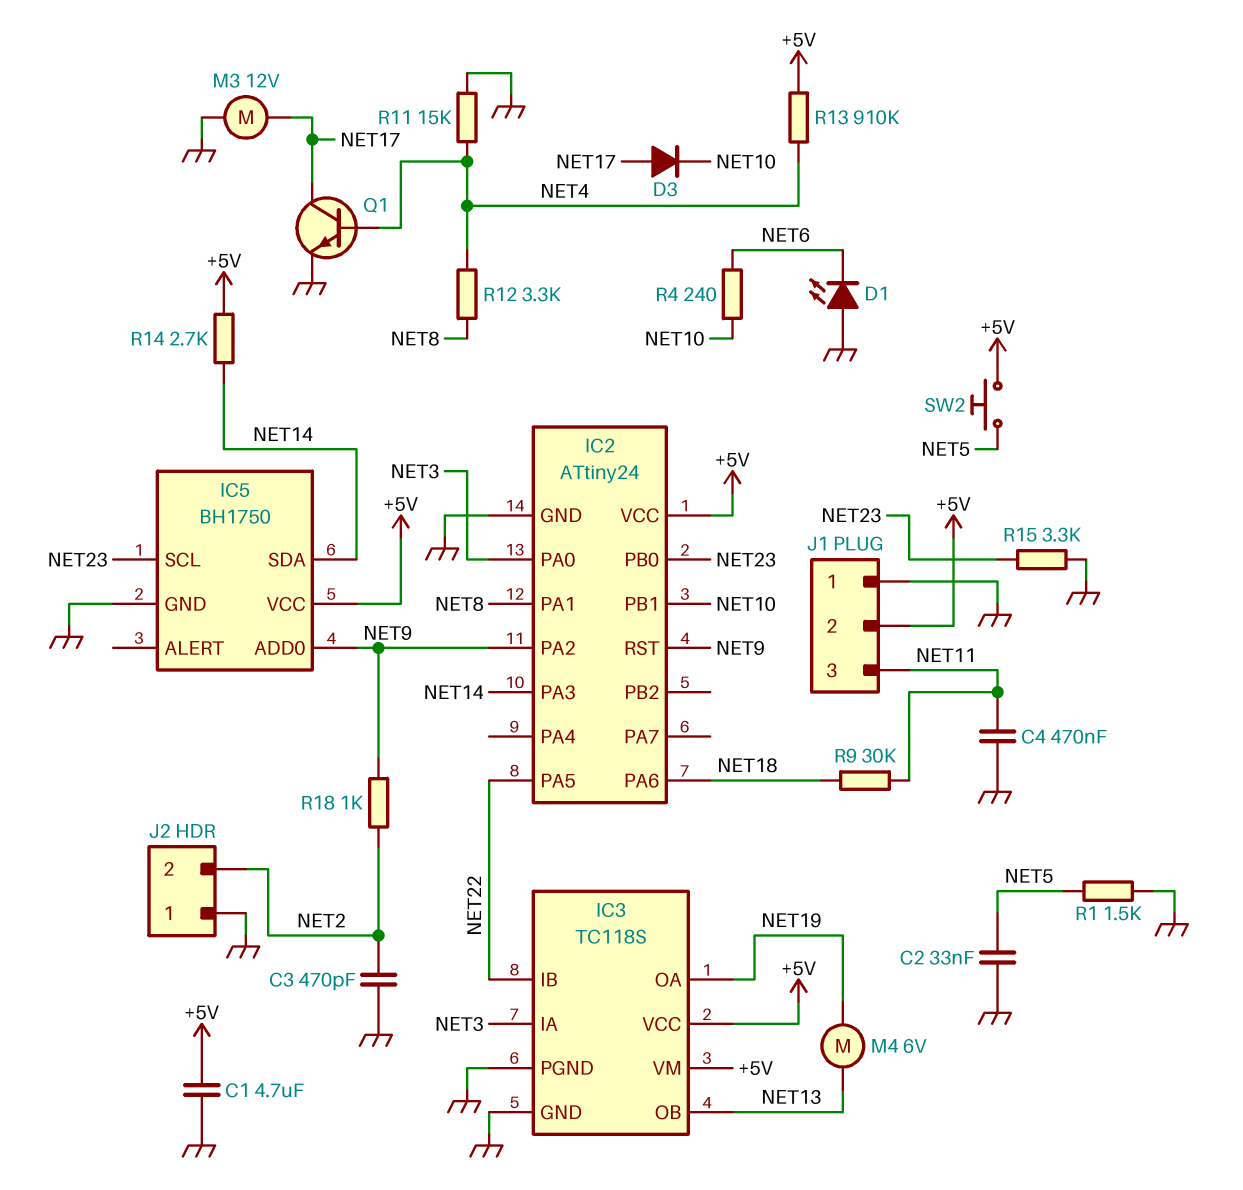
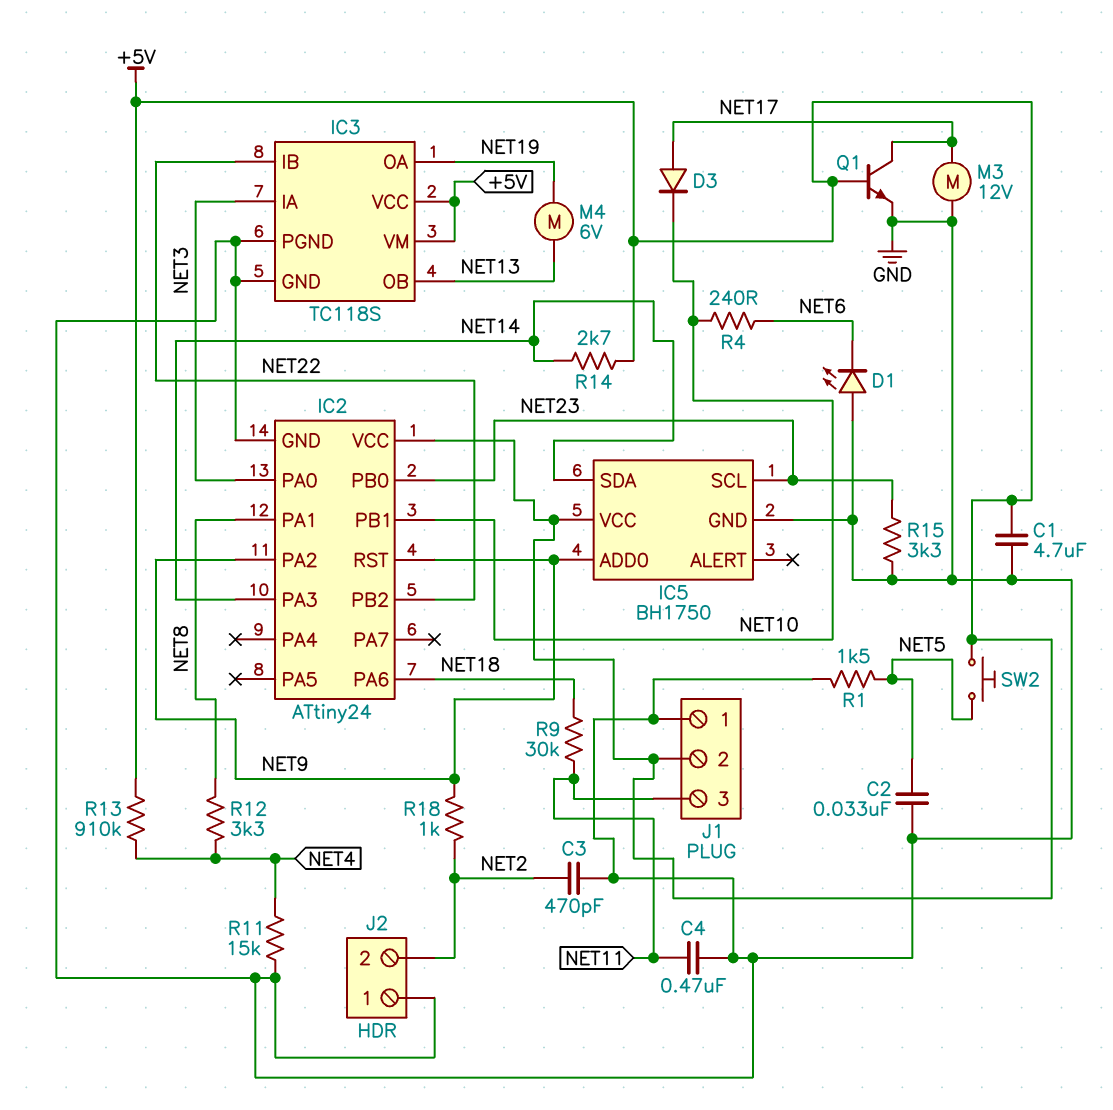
IC2 pin PA5: NET22 -> none
IC2 pin PB2: none -> NET22
Q1: NPN (B NET4, C NET17, E GND) -> NPN (B +5V, C NET17, E GND)

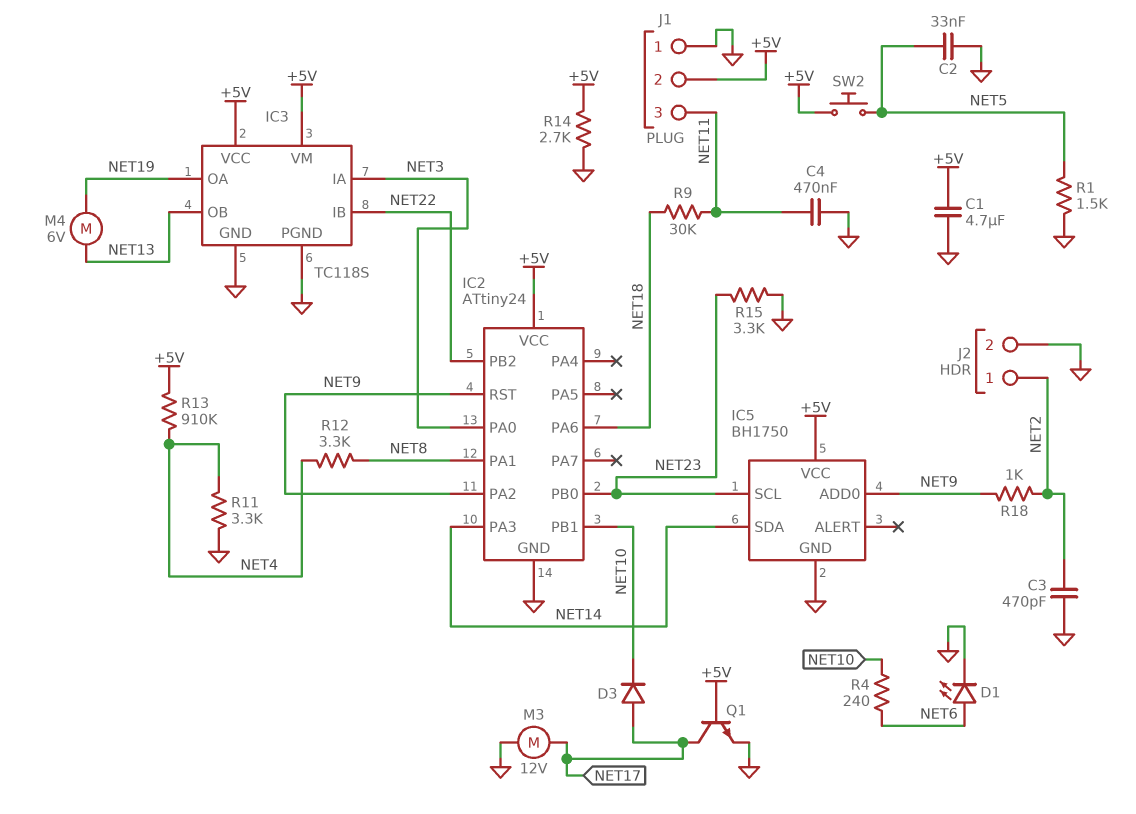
D1: LED (A GND, K NET6) -> LED (A NET6, K GND)
J2 pin 1: GND -> NET2
J2 pin 2: NET2 -> GND
R11: 15k (GND, NET4) -> 3.3k (GND, NET4)
R14: 2.7k (+5V, NET14) -> 2.7k (+5V, GND)

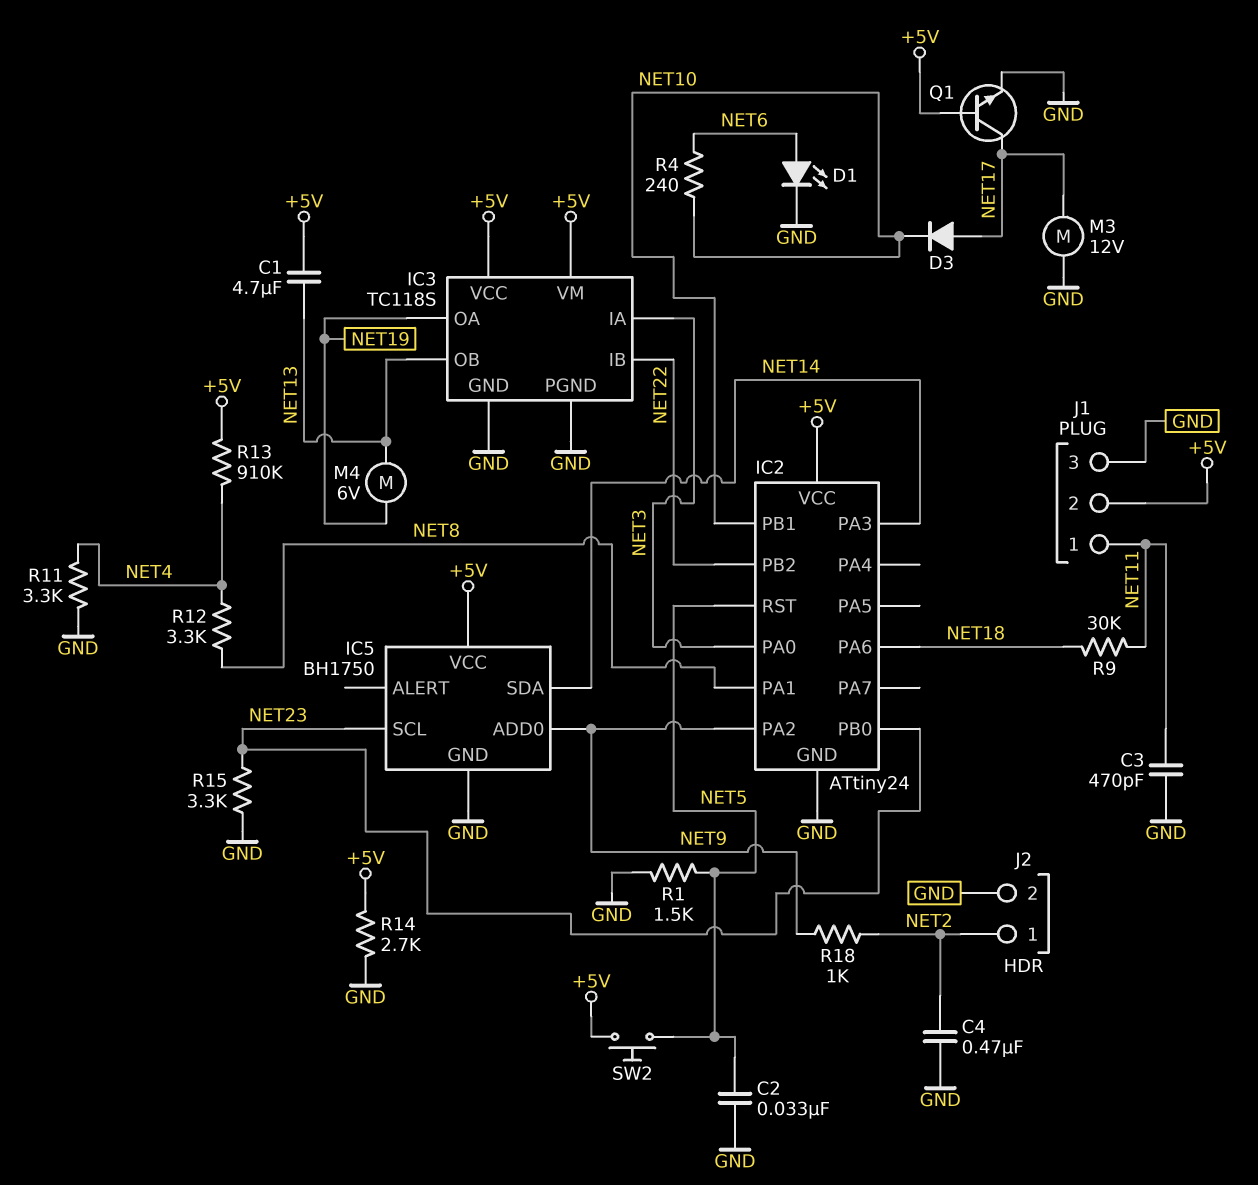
C1: 4.7uF (+5V, GND) -> 4.7uF (+5V, NET13)
C3: 470pF (GND, NET2) -> 470pF (GND, NET11)
C4: 470nF (GND, NET11) -> 470nF (GND, NET2)
IC2 pin RST: NET9 -> NET5
J1 pin 1: GND -> NET11
J1 pin 3: NET11 -> GND

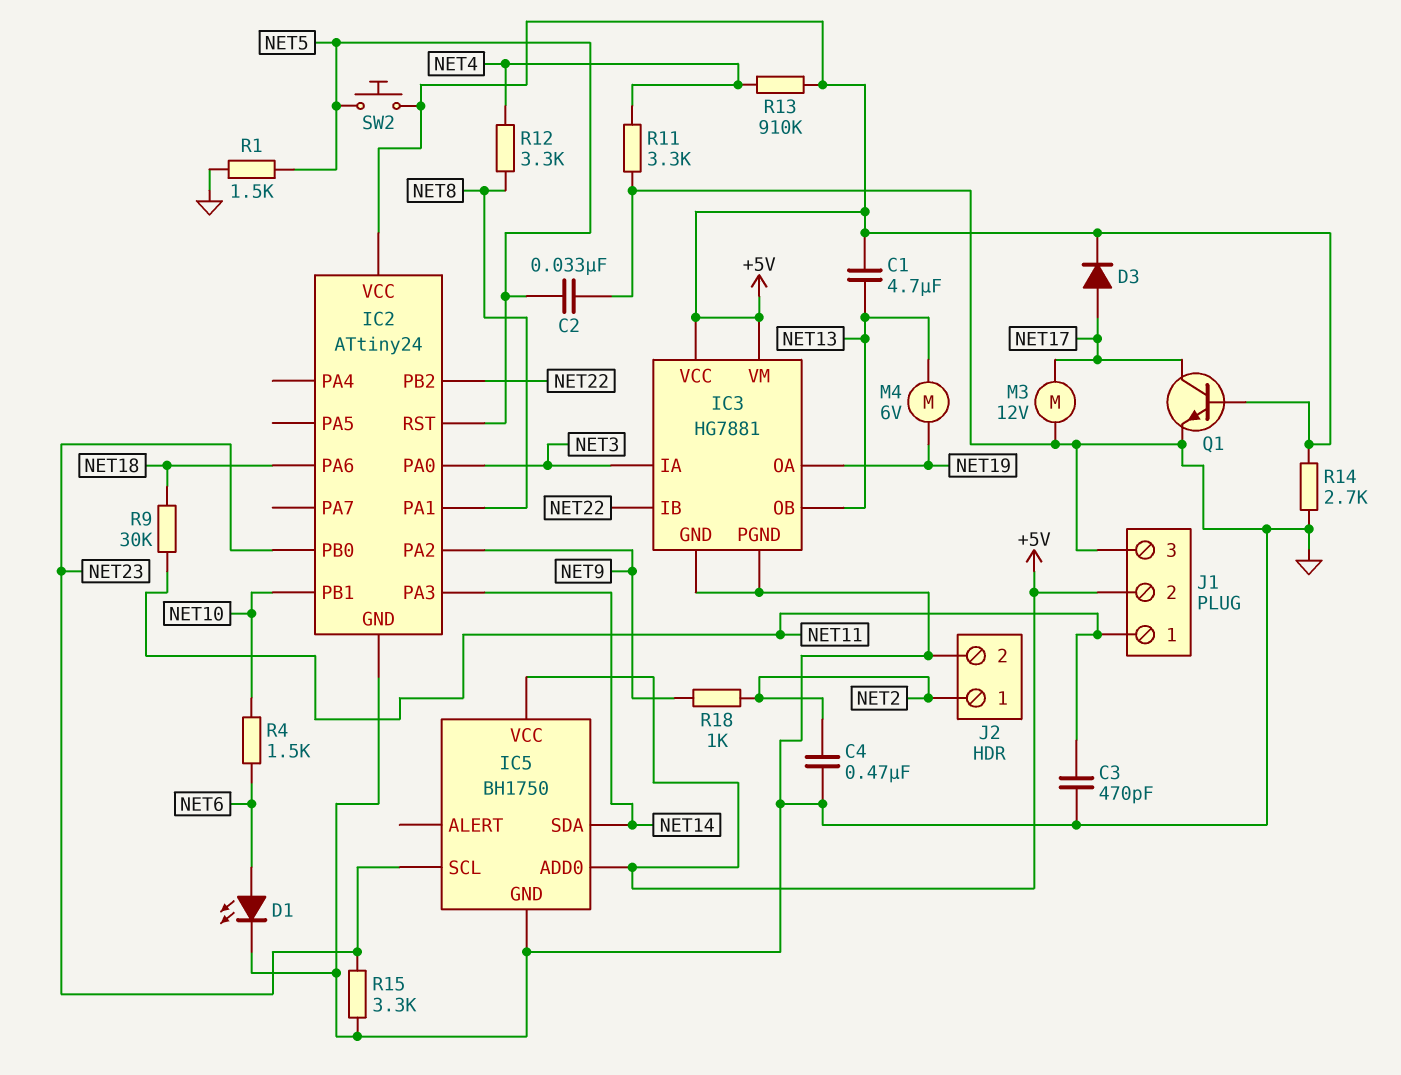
D3: diode (A NET17, K NET10) -> diode (A NET17, K +5V)
IC3: TC118S -> HG7881
IC5 pin ADD0: NET9 -> +5V
R4: 240 (NET6, NET10) -> 1.5k (NET6, NET10)

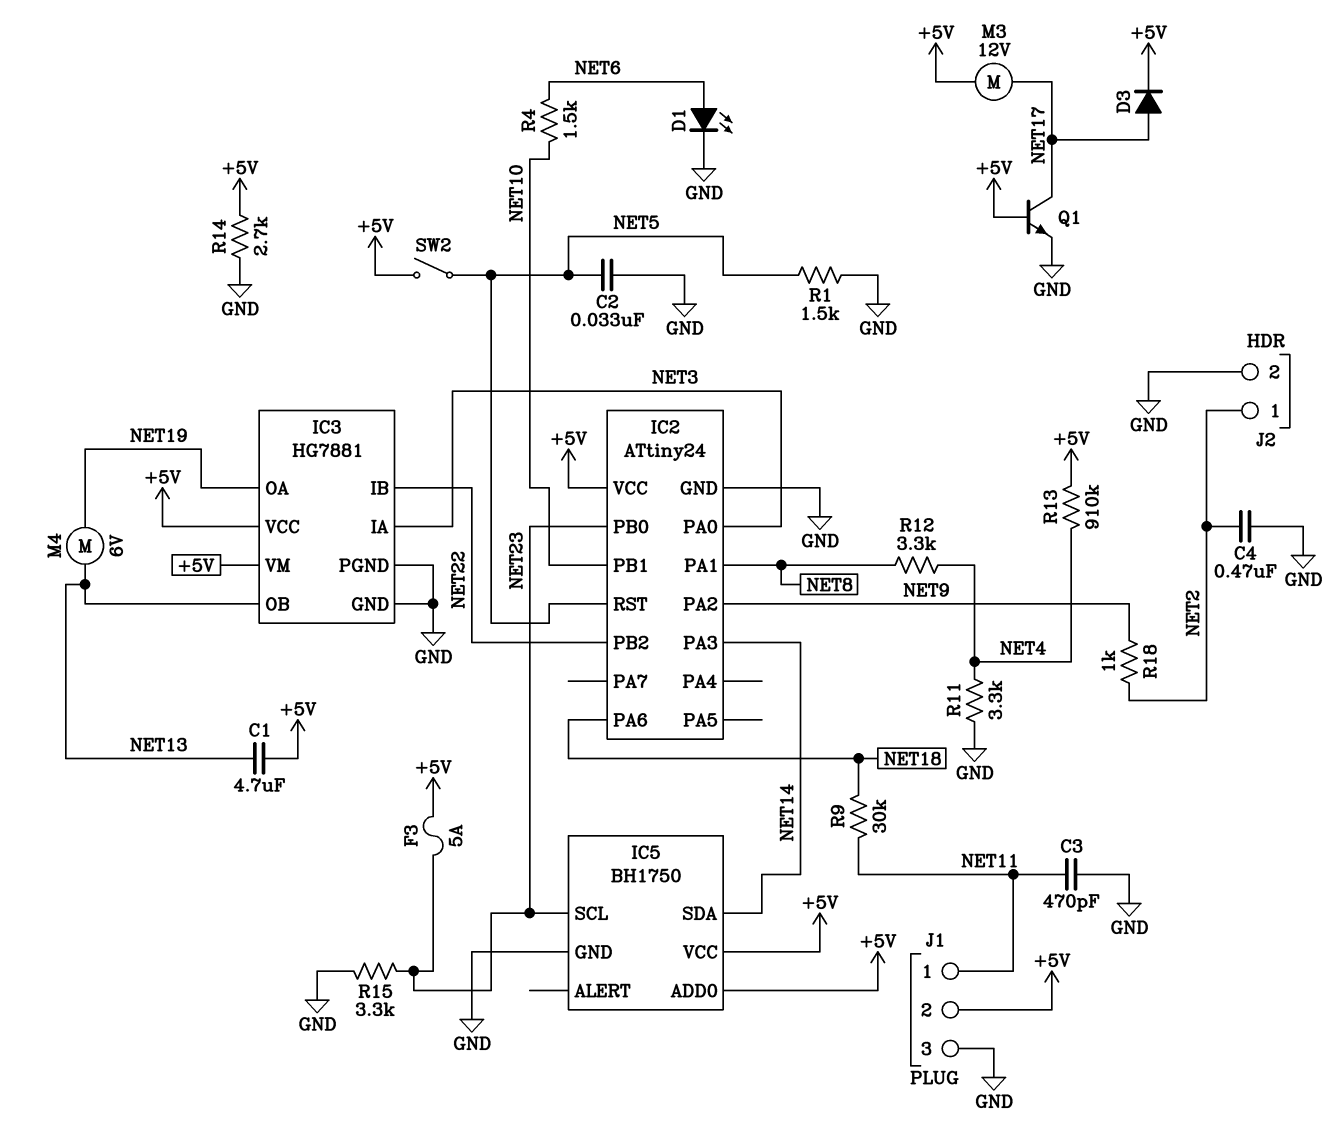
F3: none -> 5A (+5V, NET23)
M3: motor 12V (GND, NET17) -> motor 12V (+5V, NET17)
SW2: button (+5V, NET5) -> switch (+5V, NET5)

